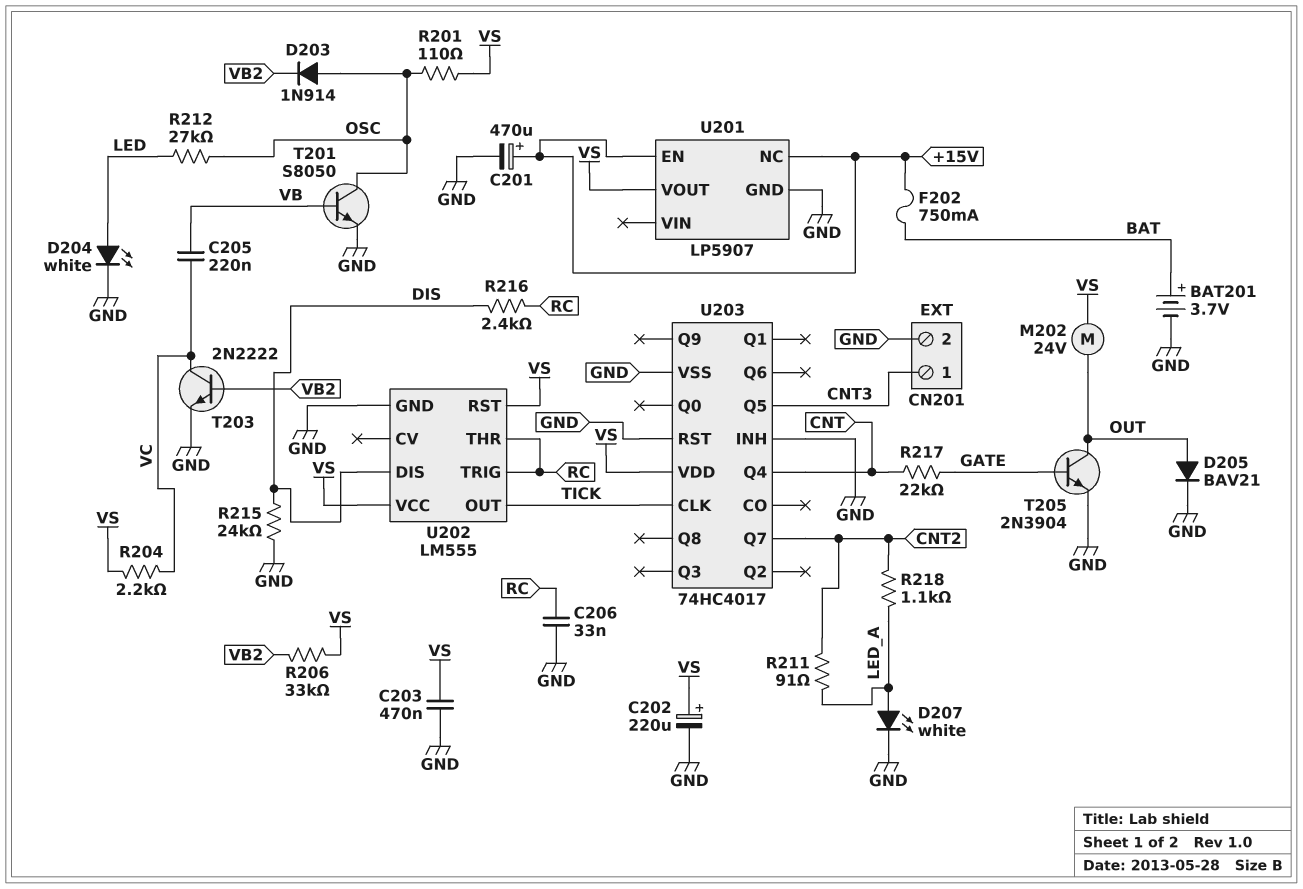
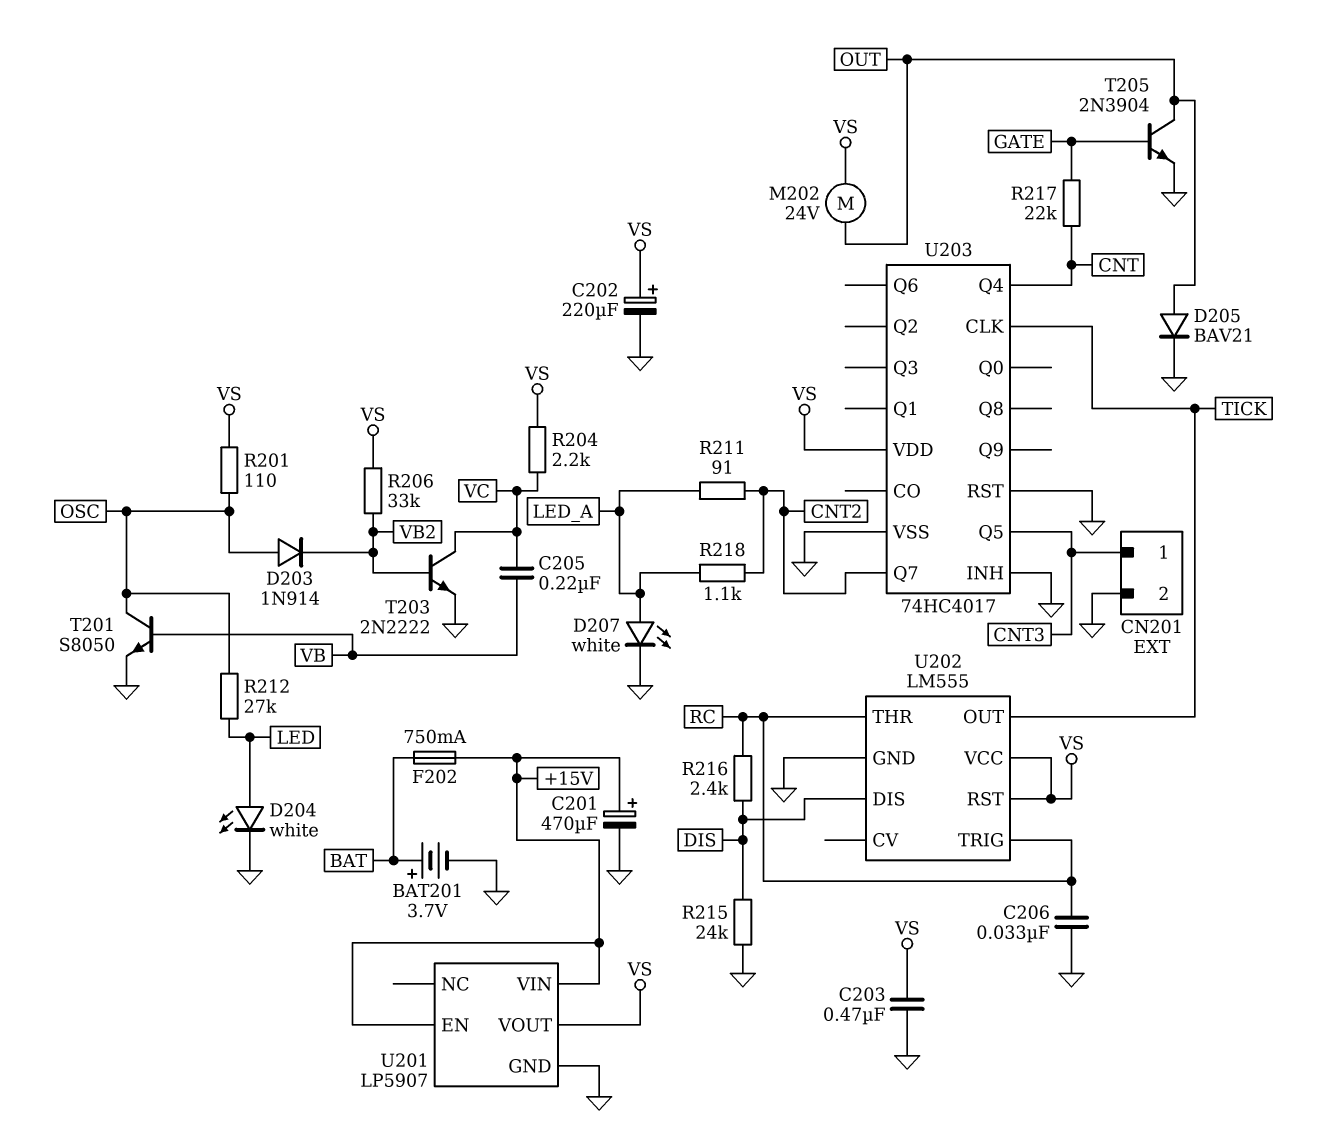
U201 pin NC: +15V -> none
U201 pin VIN: none -> +15V

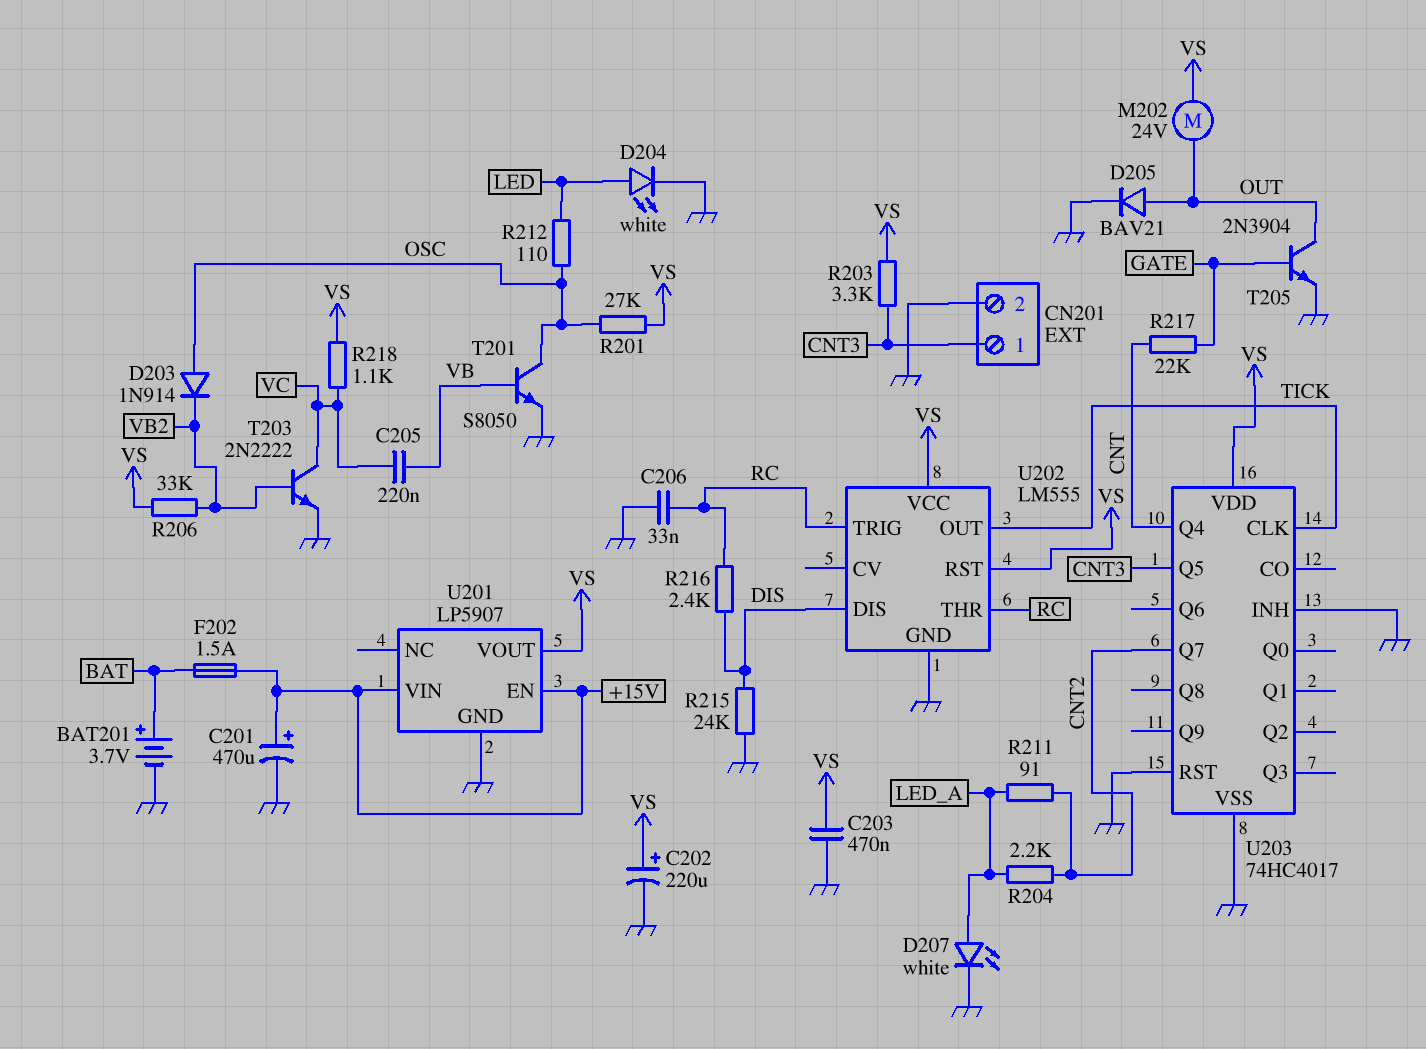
F202: 750mA (+15V, BAT) -> 1.5A (+15V, BAT)
R201: 110 (OSC, VS) -> 27k (OSC, VS)
R203: none -> 3.3k (CNT3, VS)
R204: 2.2k (VC, VS) -> 2.2k (CNT2, LED_A)
R212: 27k (LED, OSC) -> 110 (LED, OSC)
R218: 1.1k (CNT2, LED_A) -> 1.1k (VC, VS)

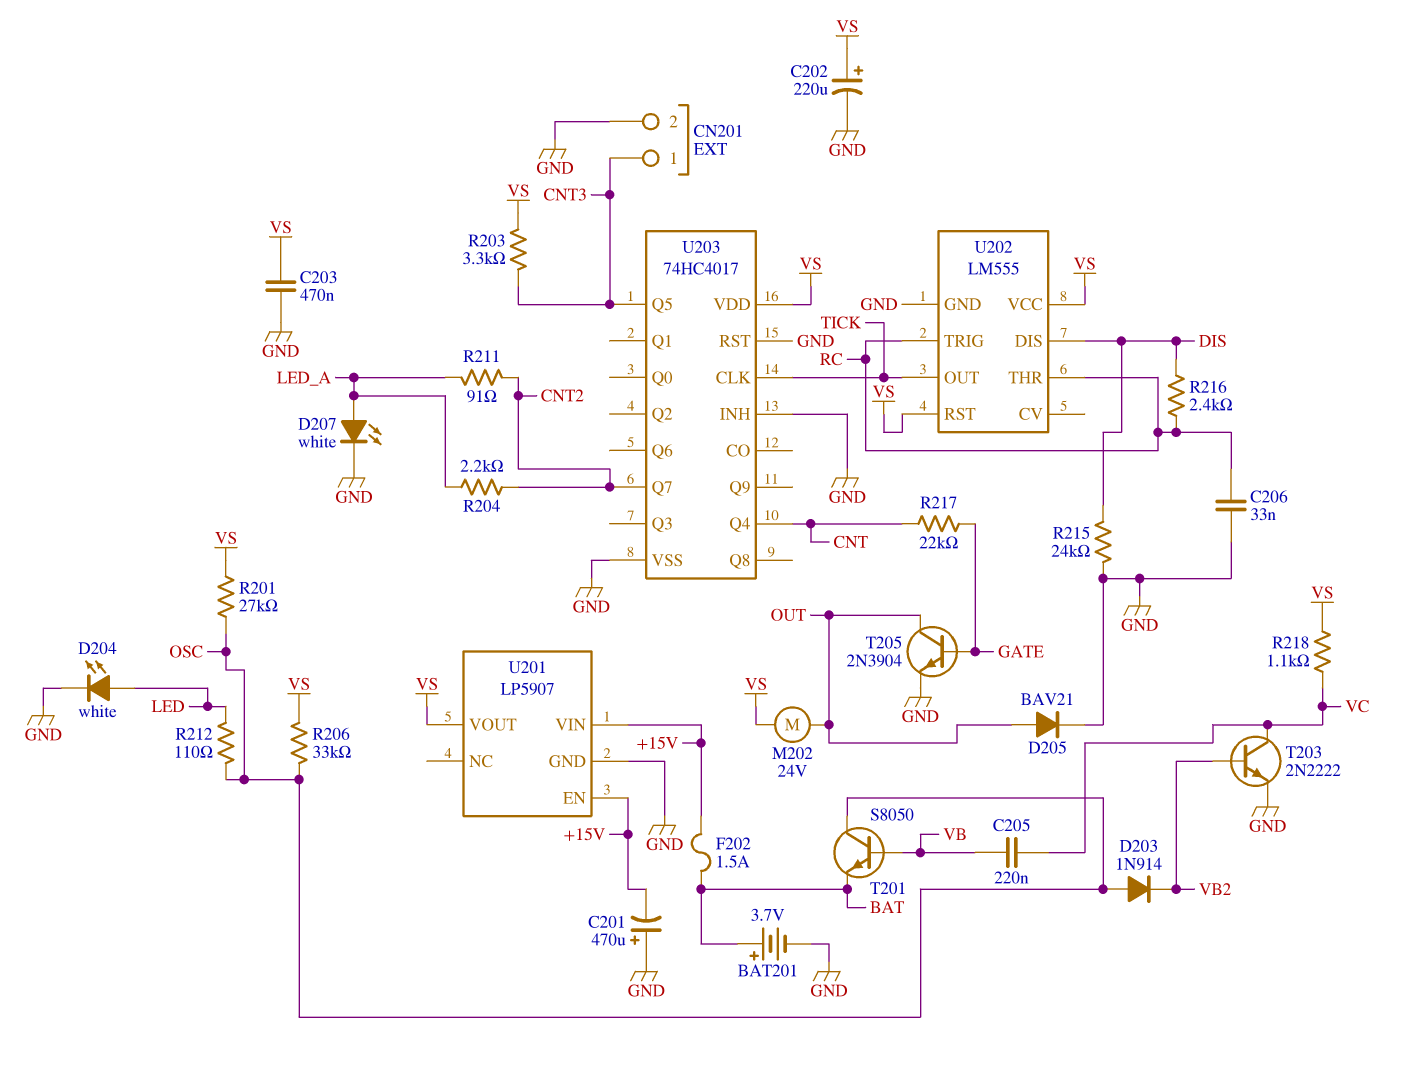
C201: 470uF (plus +15V, minus GND) -> 470uF (plus GND, minus +15V)
R206: 33k (VB2, VS) -> 33k (OSC, VS)
T201: NPN S8050 (B VB, C OSC, E GND) -> NPN S8050 (B VB, C OSC, E BAT)

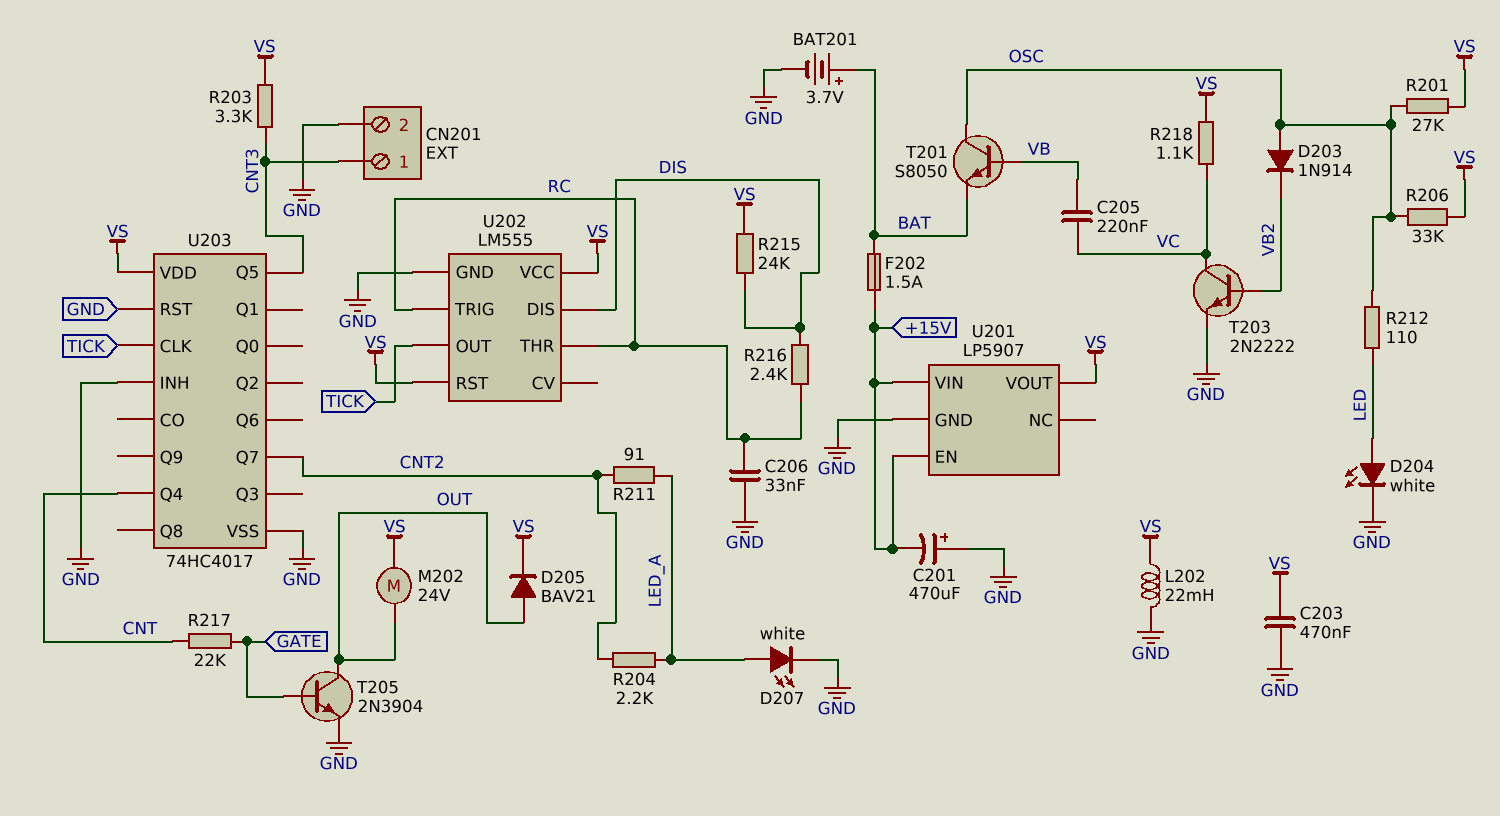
C202: 220uF (plus VS, minus GND) -> none
D205: diode BAV21 (A OUT, K GND) -> diode BAV21 (A OUT, K VS)
L202: none -> 22mH (GND, VS)
R215: 24k (DIS, GND) -> 24k (DIS, VS)

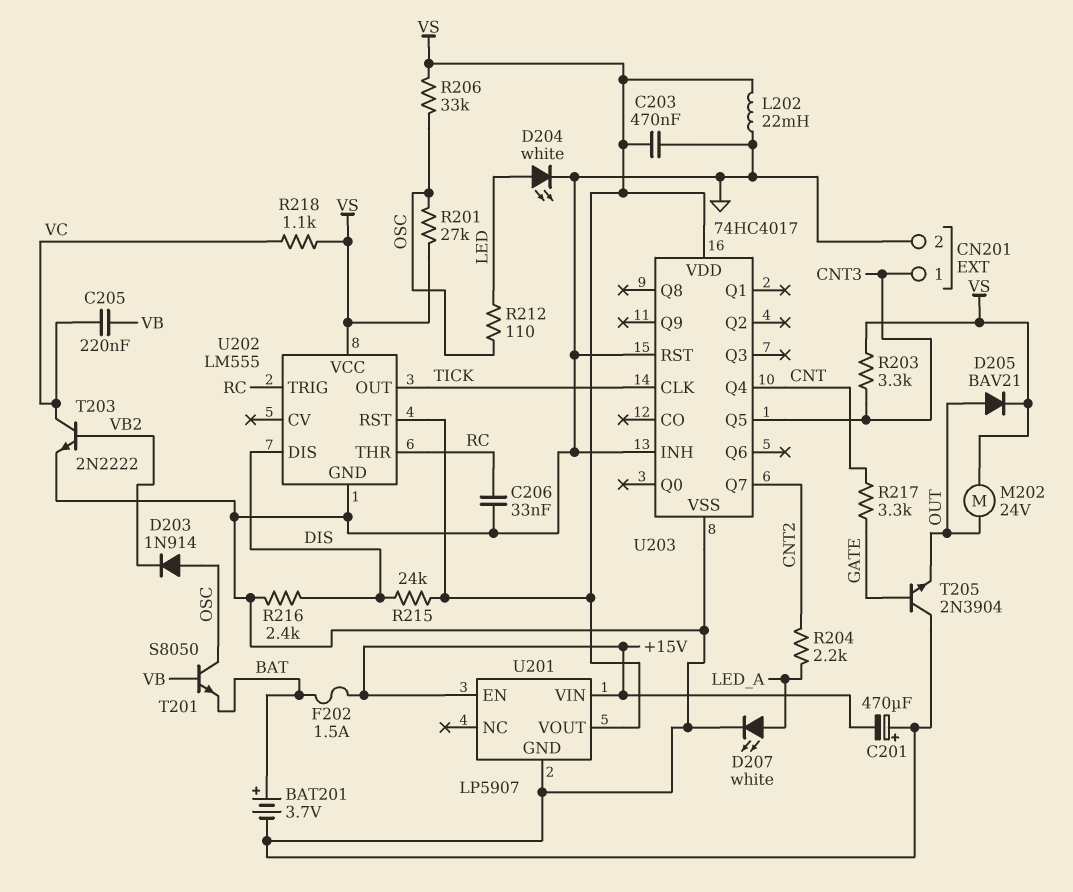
R211: 91 (CNT2, LED_A) -> none
R216: 2.4k (DIS, RC) -> 2.4k (DIS, GND)
R217: 22k (CNT, GATE) -> 3.3k (CNT, GATE)
T205: NPN 2N3904 (B GATE, C OUT, E GND) -> NPN 2N3904 (B GATE, C GND, E OUT)

